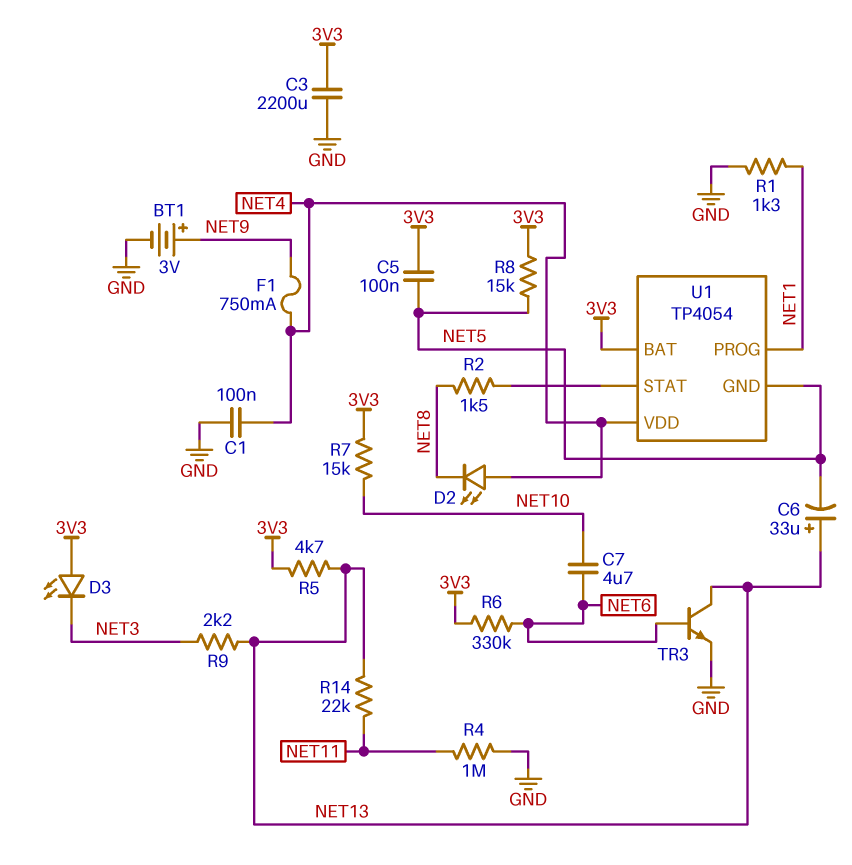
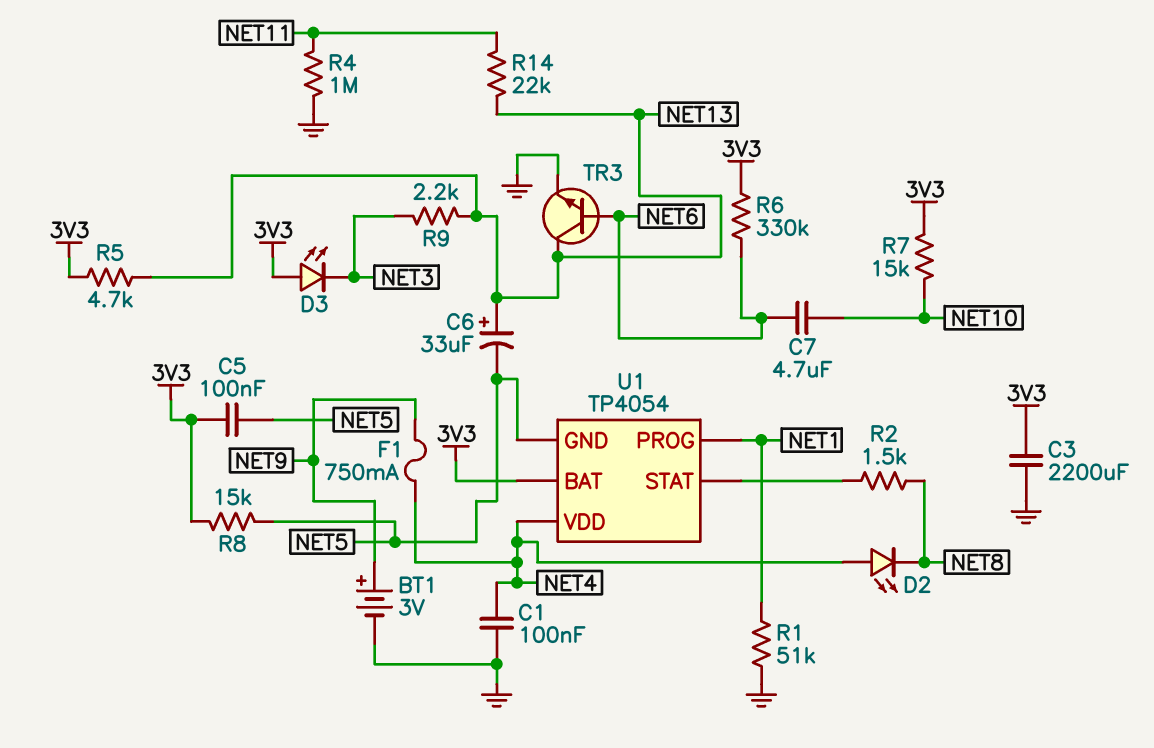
R1: 1.3k (GND, NET1) -> 51k (GND, NET1)

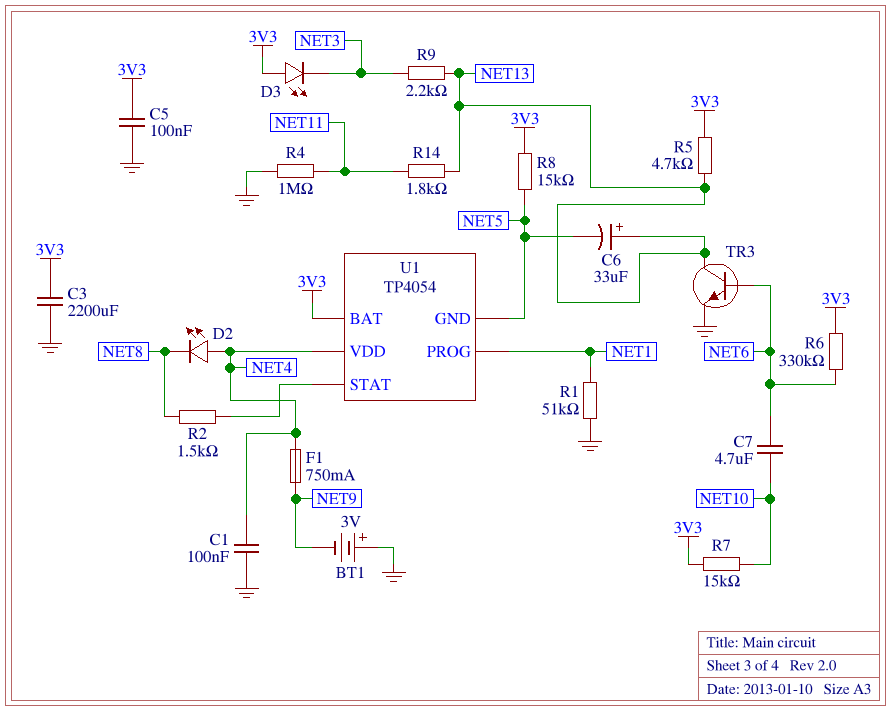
BT1: 3V (plus NET9, minus GND) -> 3V (plus GND, minus NET9)
C5: 100nF (3V3, NET5) -> 100nF (3V3, GND)
R14: 22k (NET11, NET13) -> 1.8k (NET11, NET13)

